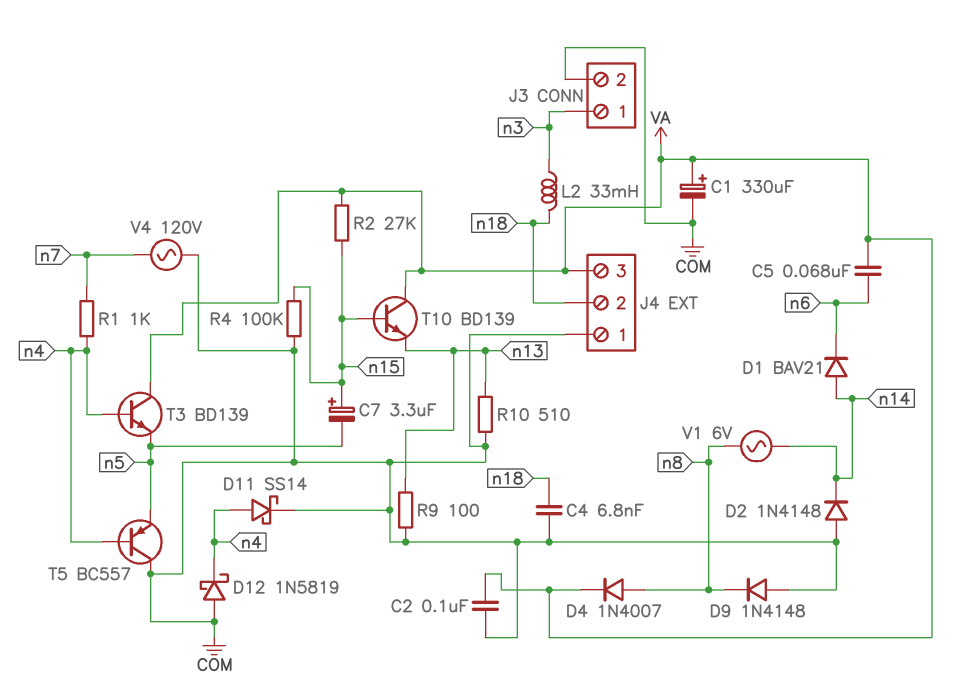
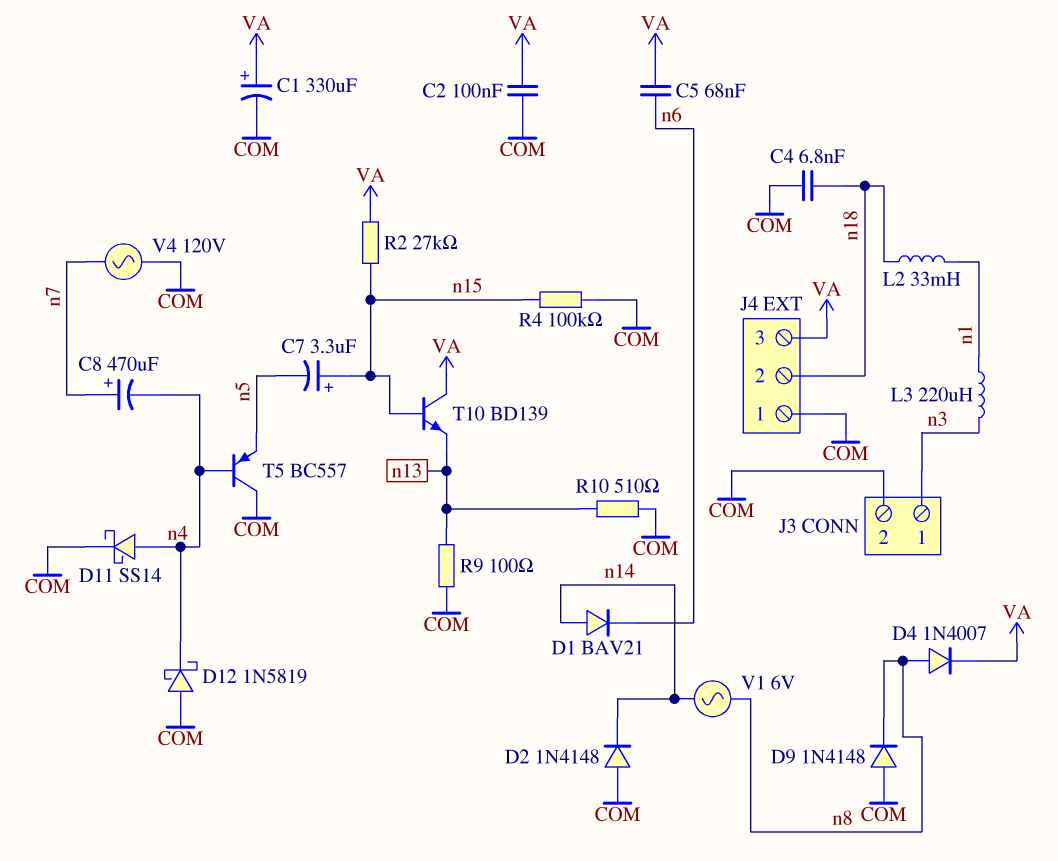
C8: none -> 470uF (plus n7, minus n4)
L2: 33mH (n3, n18) -> 33mH (n1, n18)
L3: none -> 220uH (n1, n3)
R1: 1k (n4, n7) -> none
T3: NPN BD139 (B n4, C VA, E n5) -> none

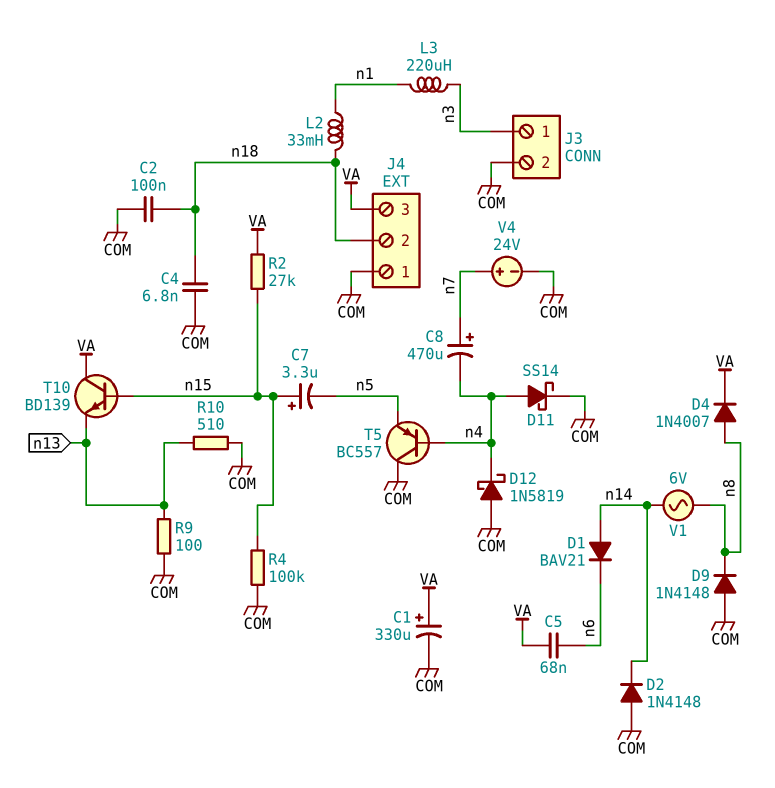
C2: 100nF (COM, VA) -> 100nF (COM, n18)
V4: AC 120V (COM, n7) -> 24V (plus n7, minus COM)

